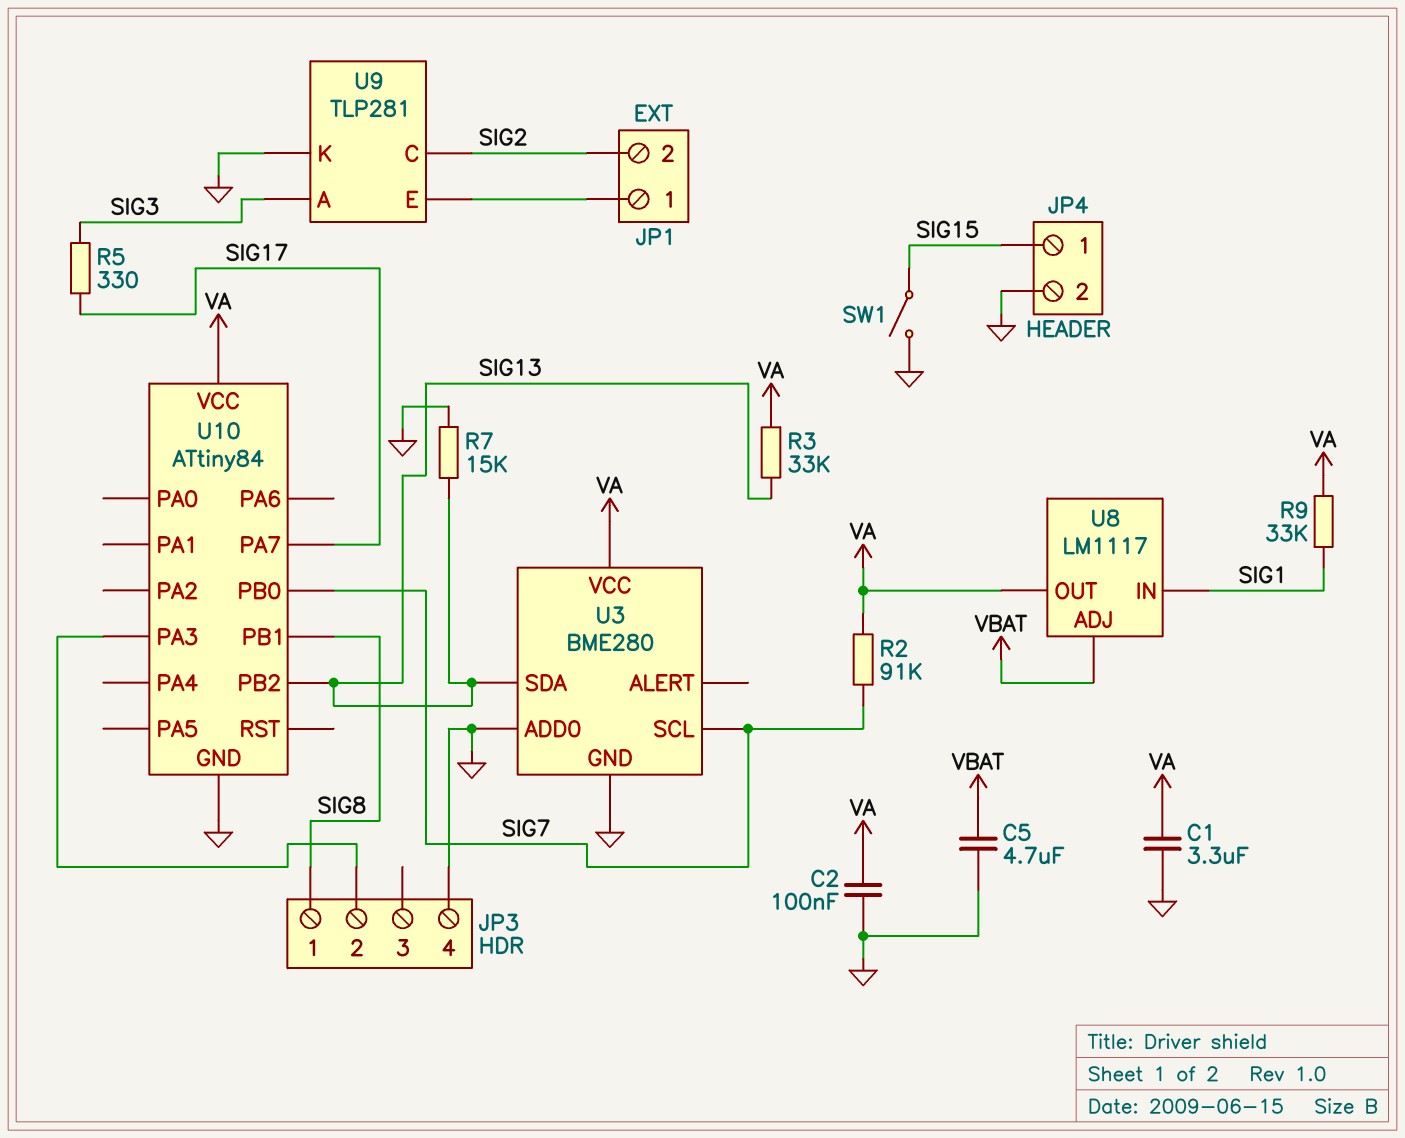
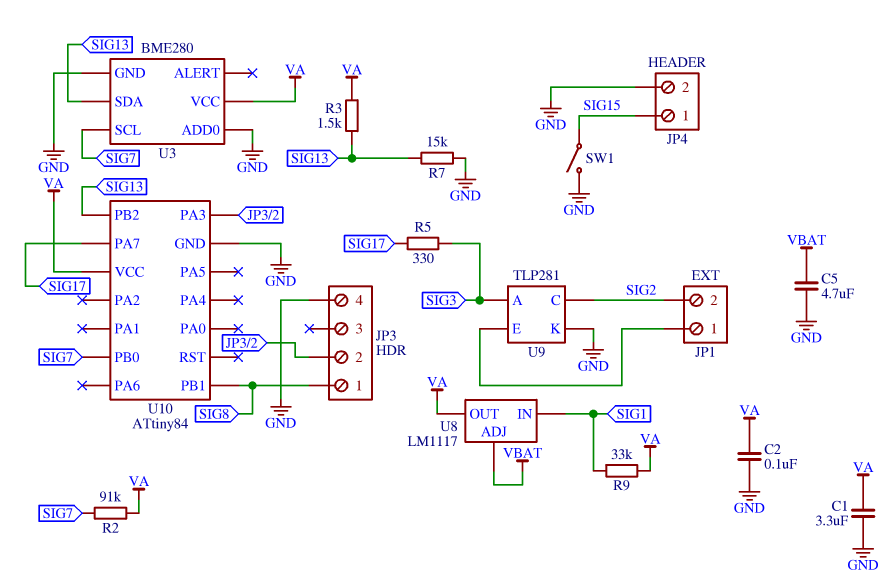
R3: 33k (SIG13, VA) -> 1.5k (SIG13, VA)

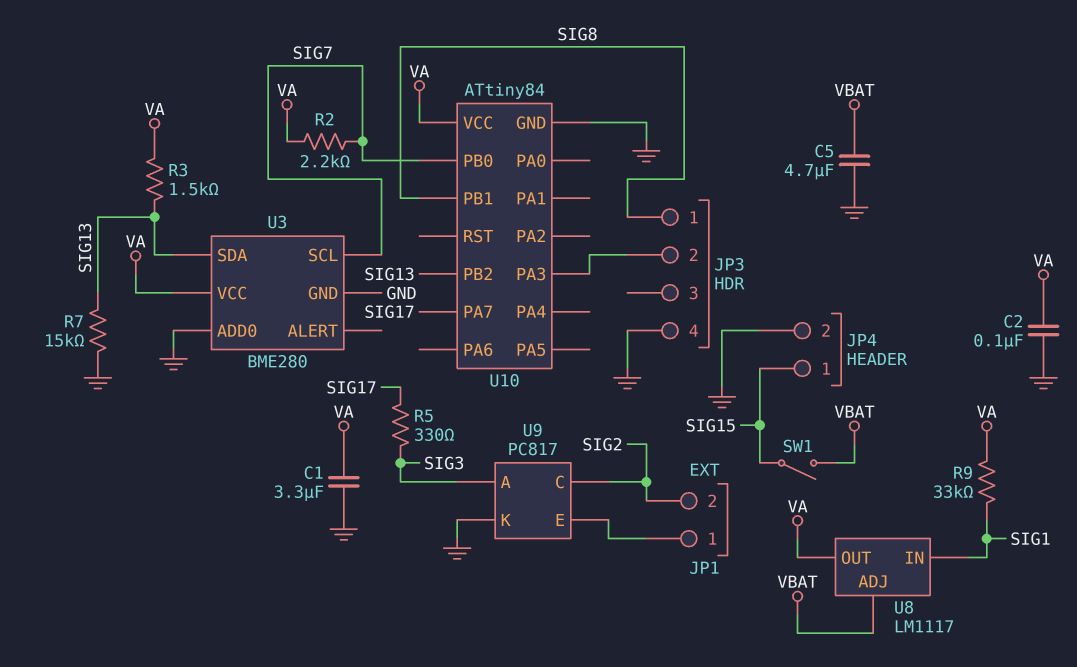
R2: 91k (SIG7, VA) -> 2.2k (SIG7, VA)
SW1: switch (GND, SIG15) -> switch (SIG15, VBAT)
U9: TLP281 -> PC817

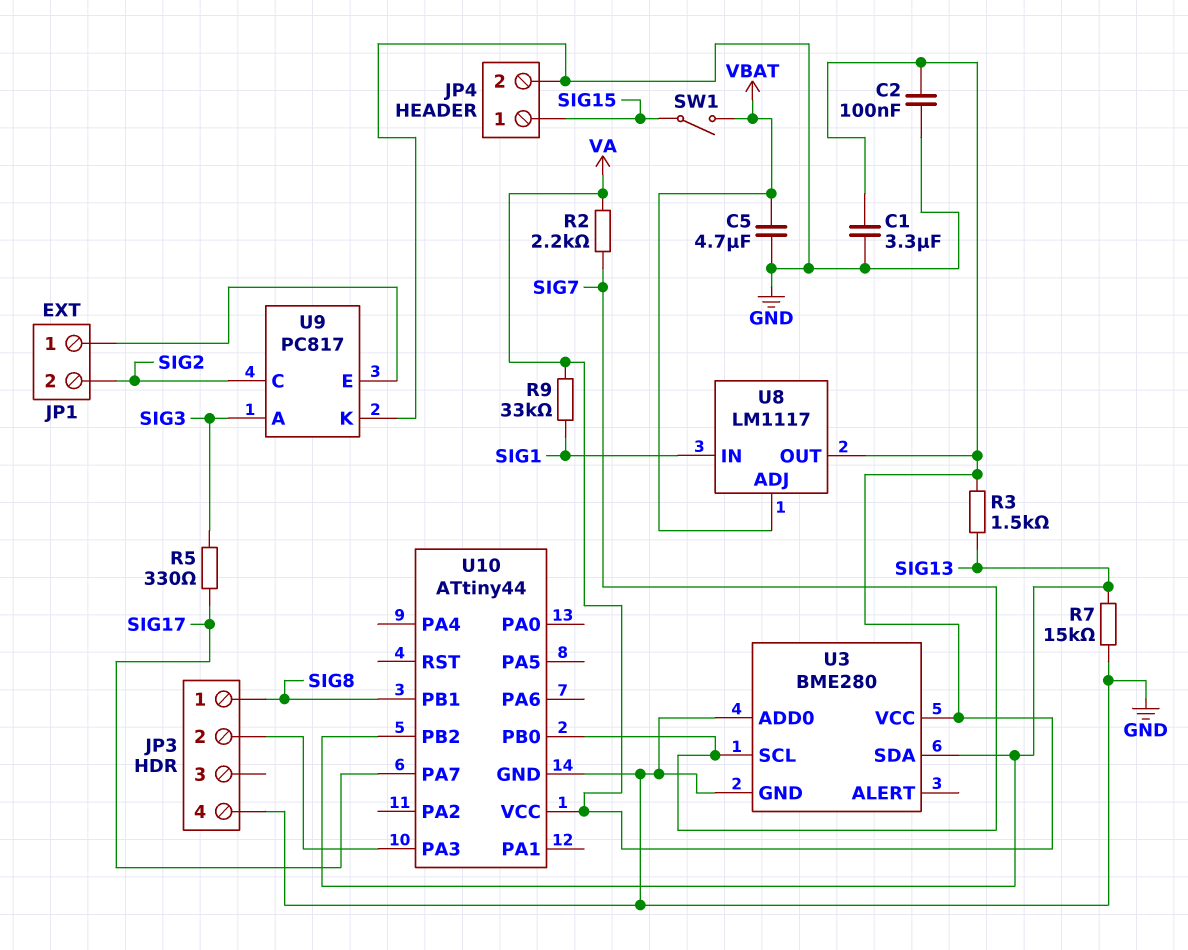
U10: ATtiny84 -> ATtiny44

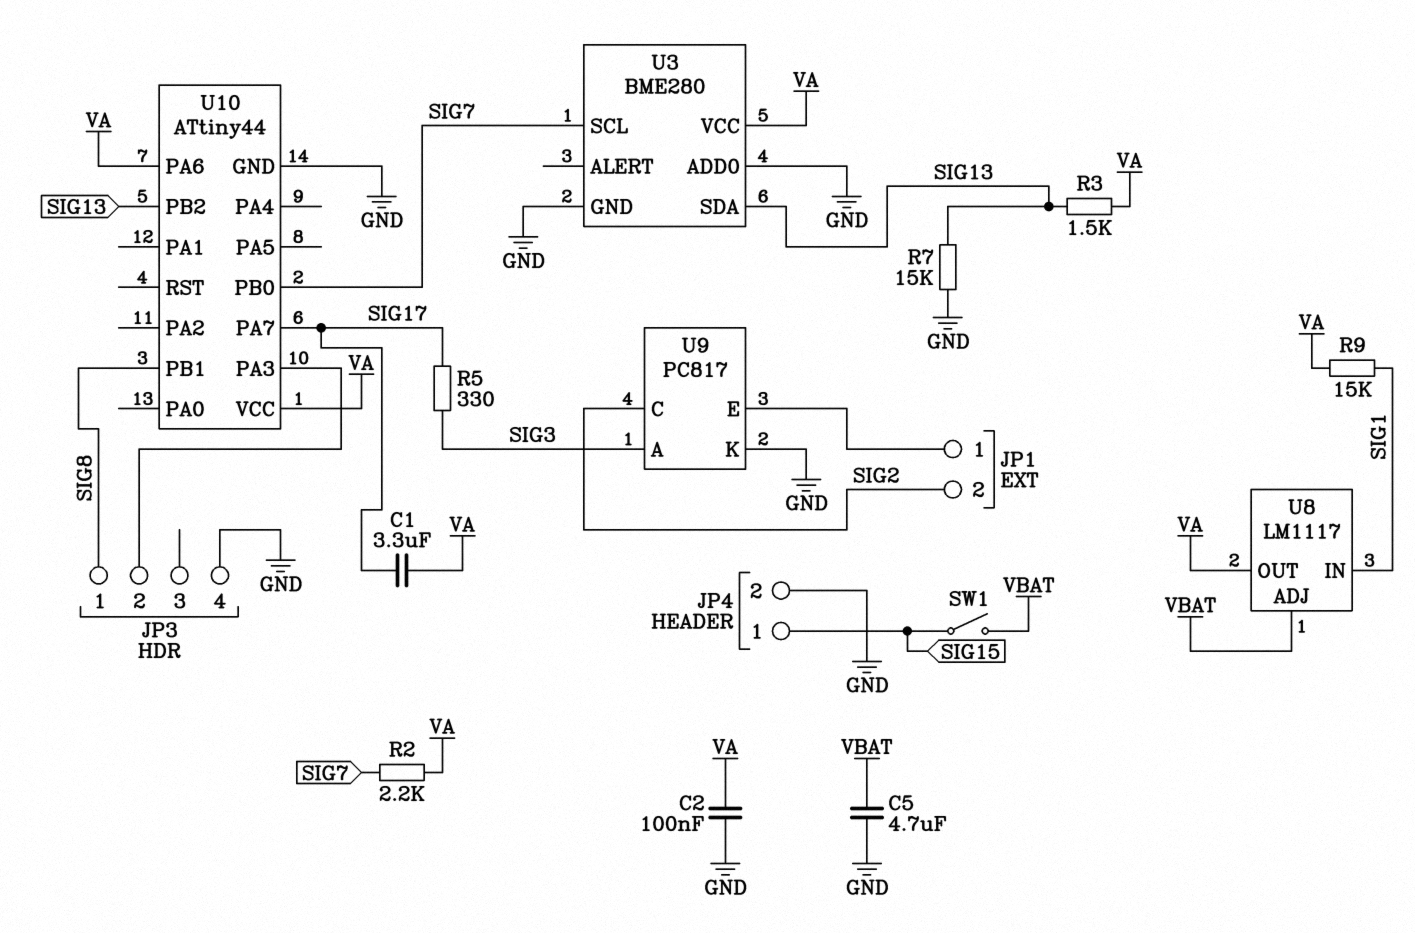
C1: 3.3uF (GND, VA) -> 3.3uF (SIG17, VA)
R9: 33k (SIG1, VA) -> 15k (SIG1, VA)
U10 pin PA6: none -> VA

